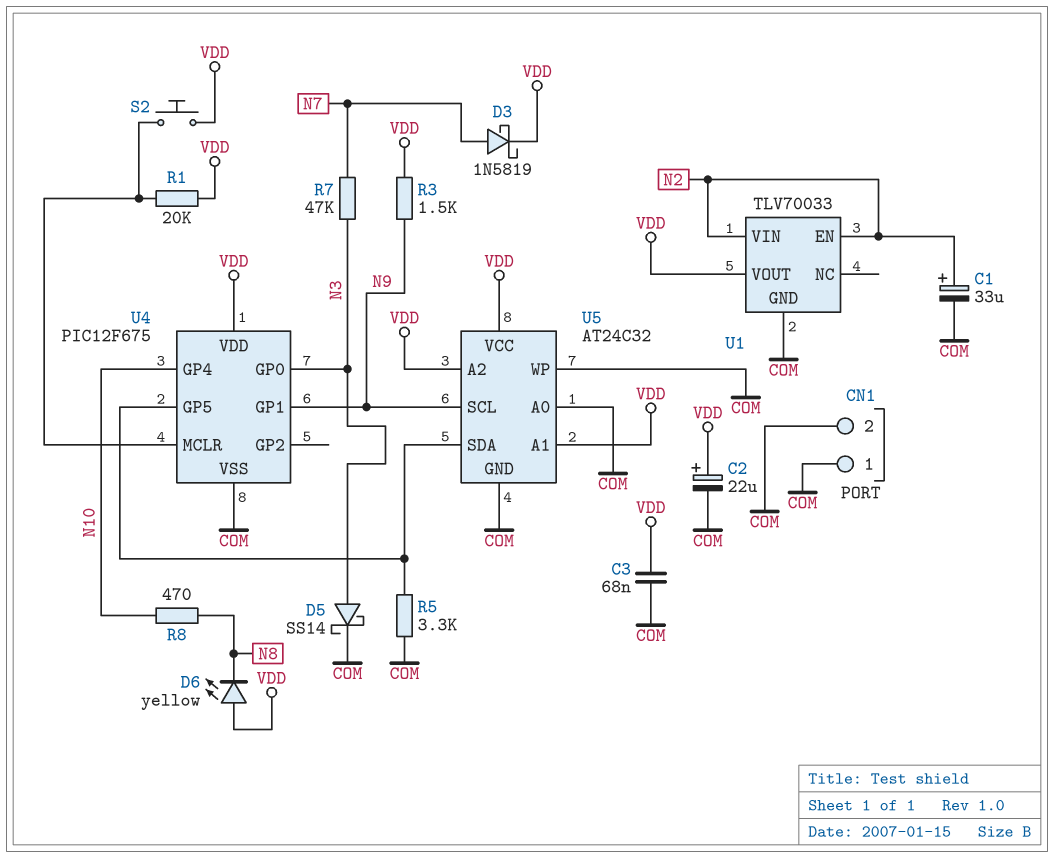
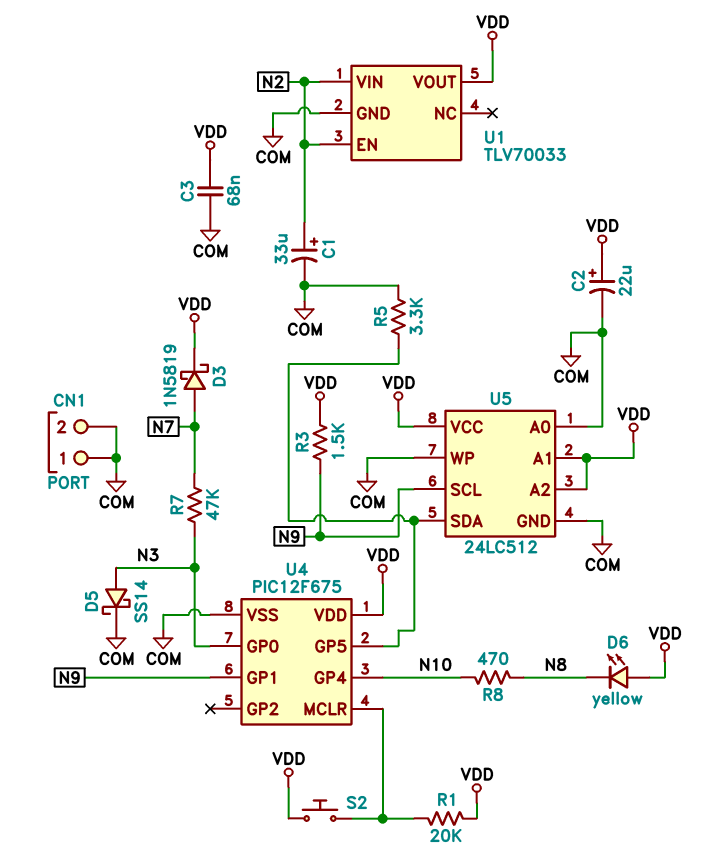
U5: AT24C32 -> 24LC512

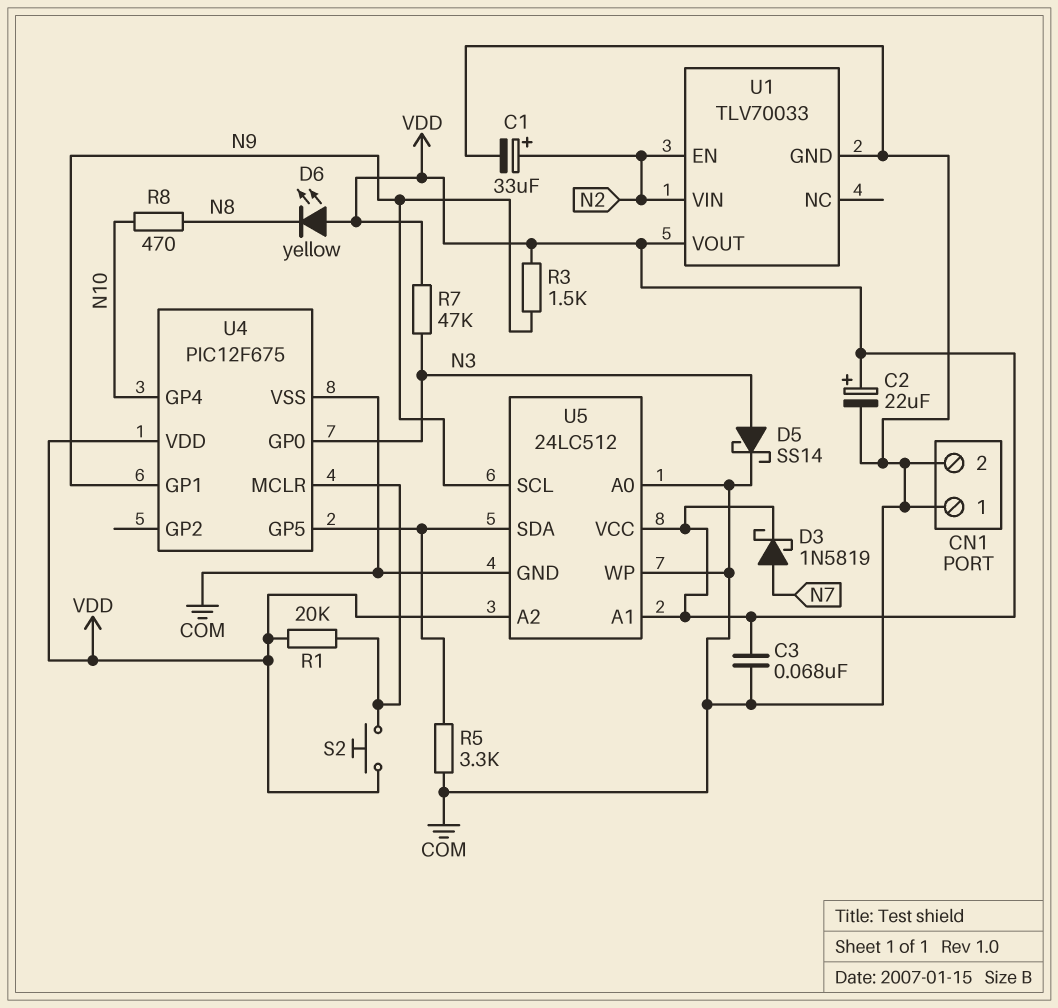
R7: 47k (N3, N7) -> 47k (N3, VDD)

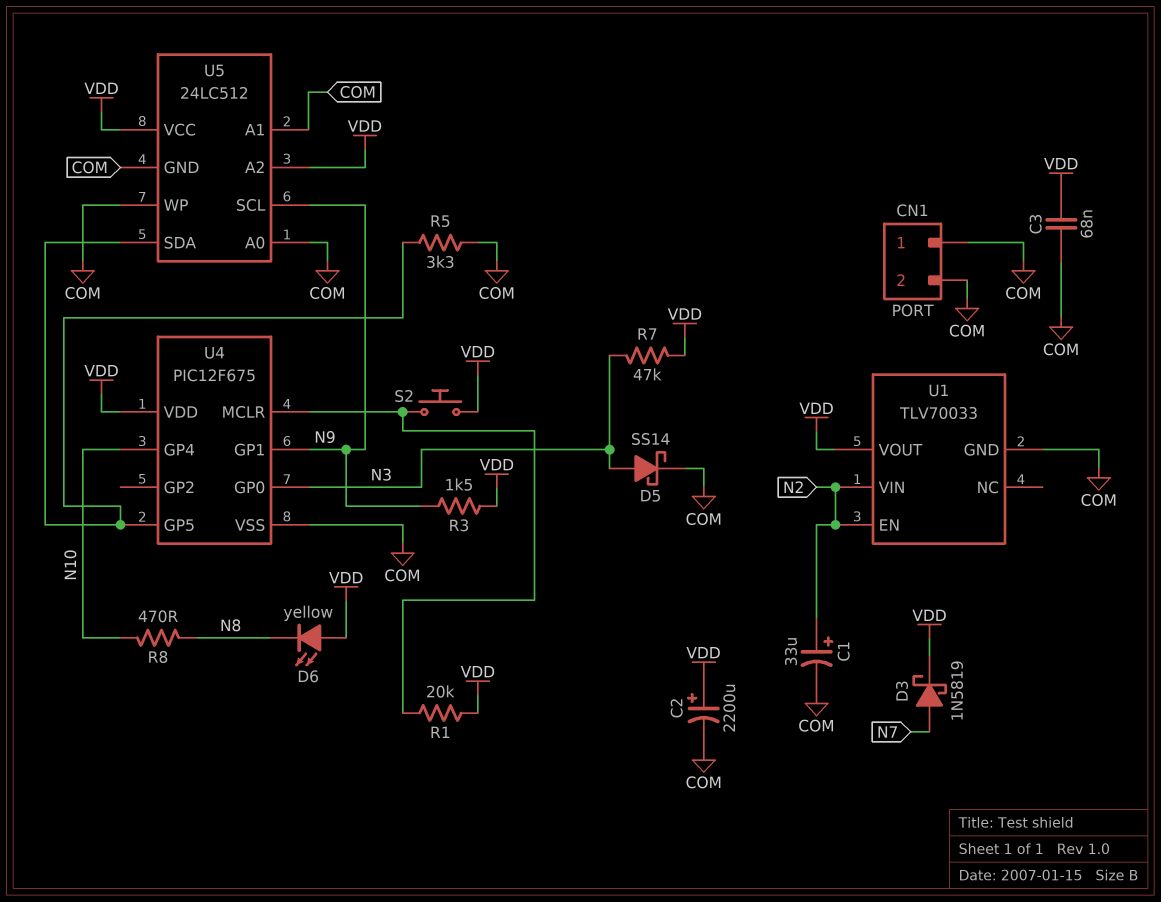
C2: 22uF (plus VDD, minus COM) -> 2200uF (plus VDD, minus COM)
U5 pin A1: VDD -> COM

